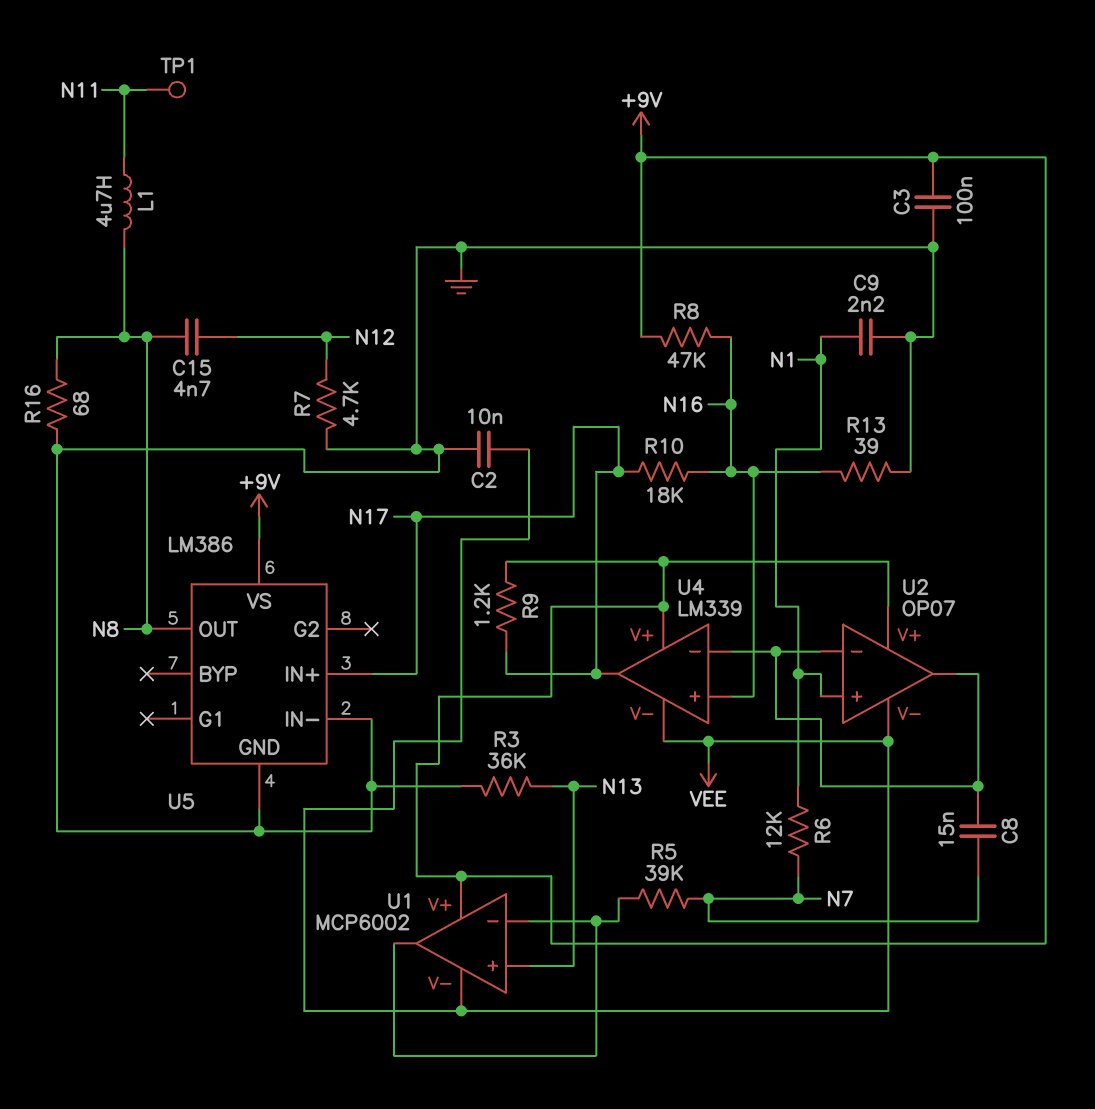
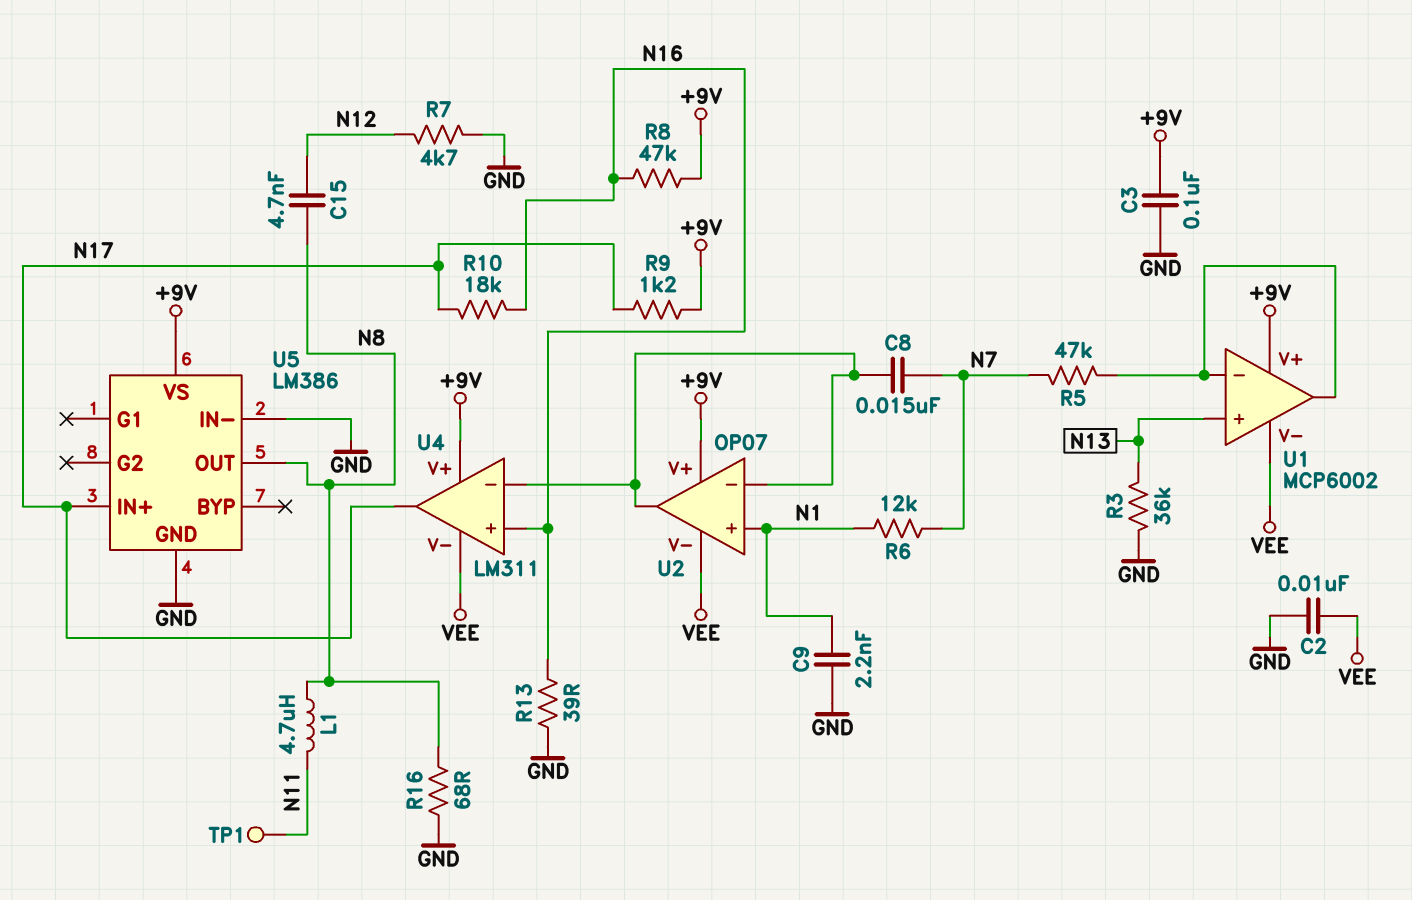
R5: 39k (N7, U1/in-) -> 47k (N7, U1/in-)
U4: LM339 -> LM311

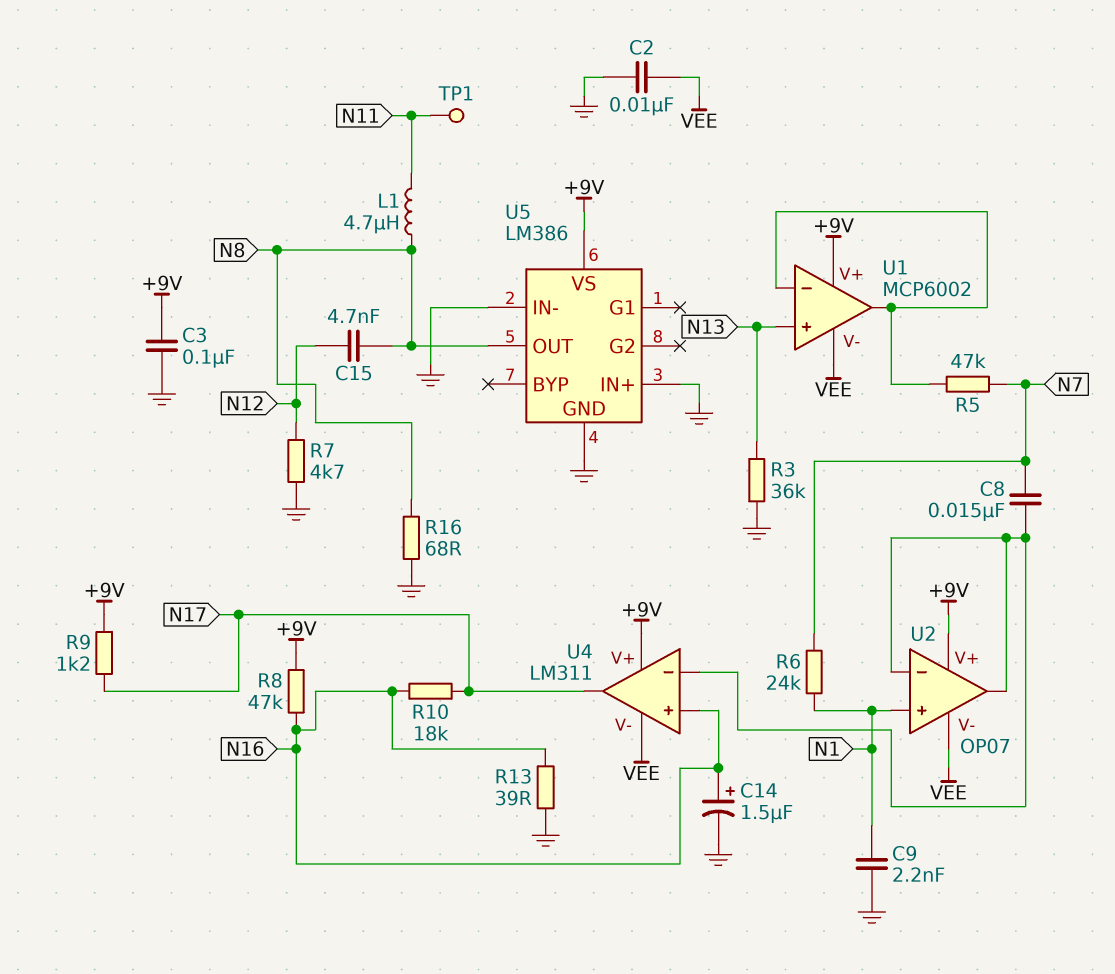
C14: none -> 1.5uF (plus N16, minus GND)
R6: 12k (N1, N7) -> 24k (N1, N7)
U5 pin IN+: N17 -> GND

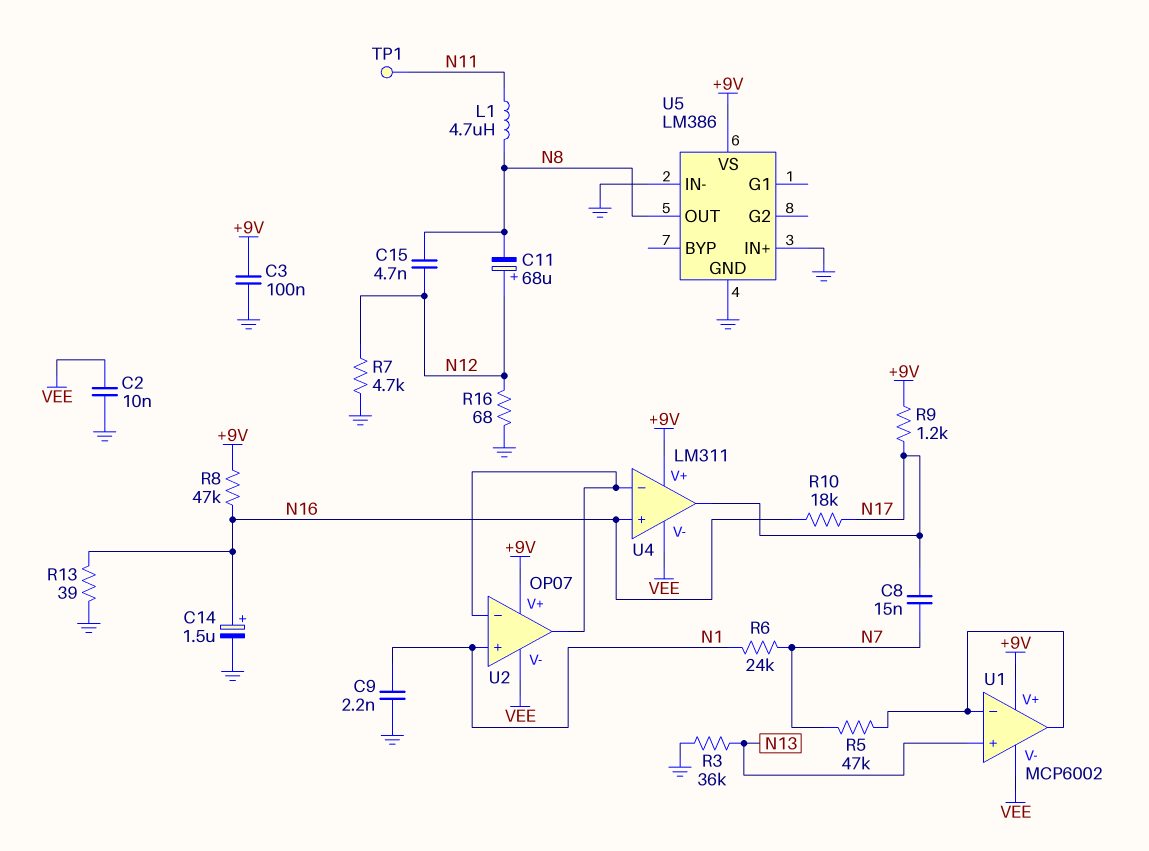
C8: 15nF (N7, U2/in-) -> 15nF (N7, N17)
C11: none -> 68uF (plus N12, minus N8)
R16: 68 (GND, N8) -> 68 (GND, N12)

